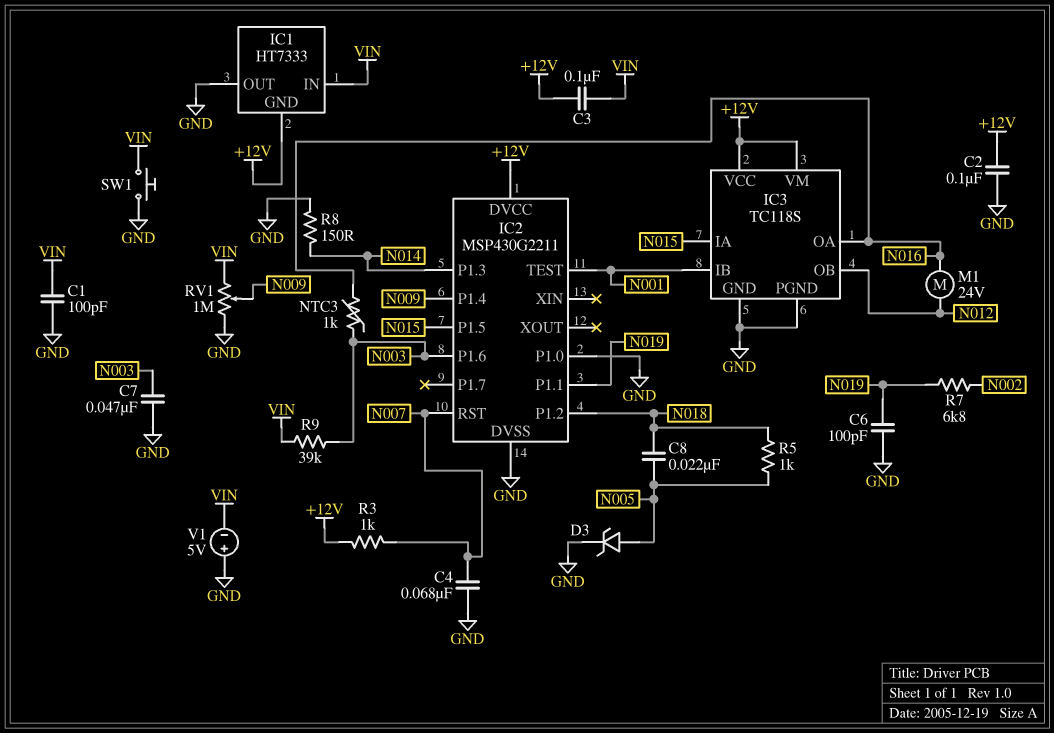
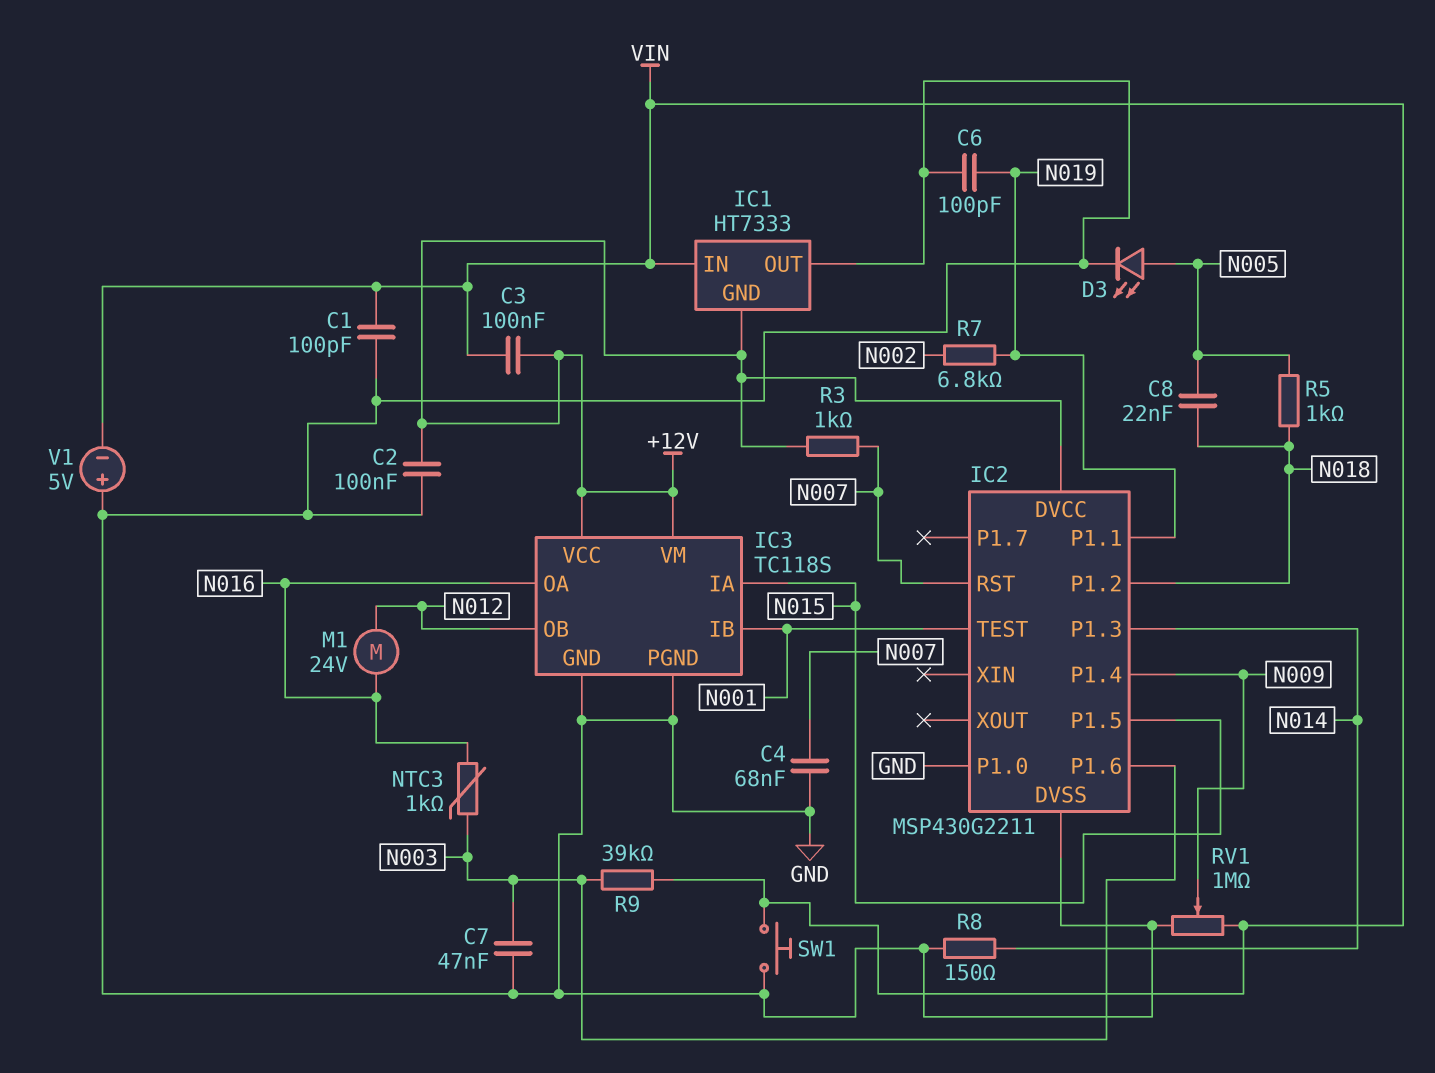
D3: zener (A N005, K GND) -> LED (A N005, K GND)

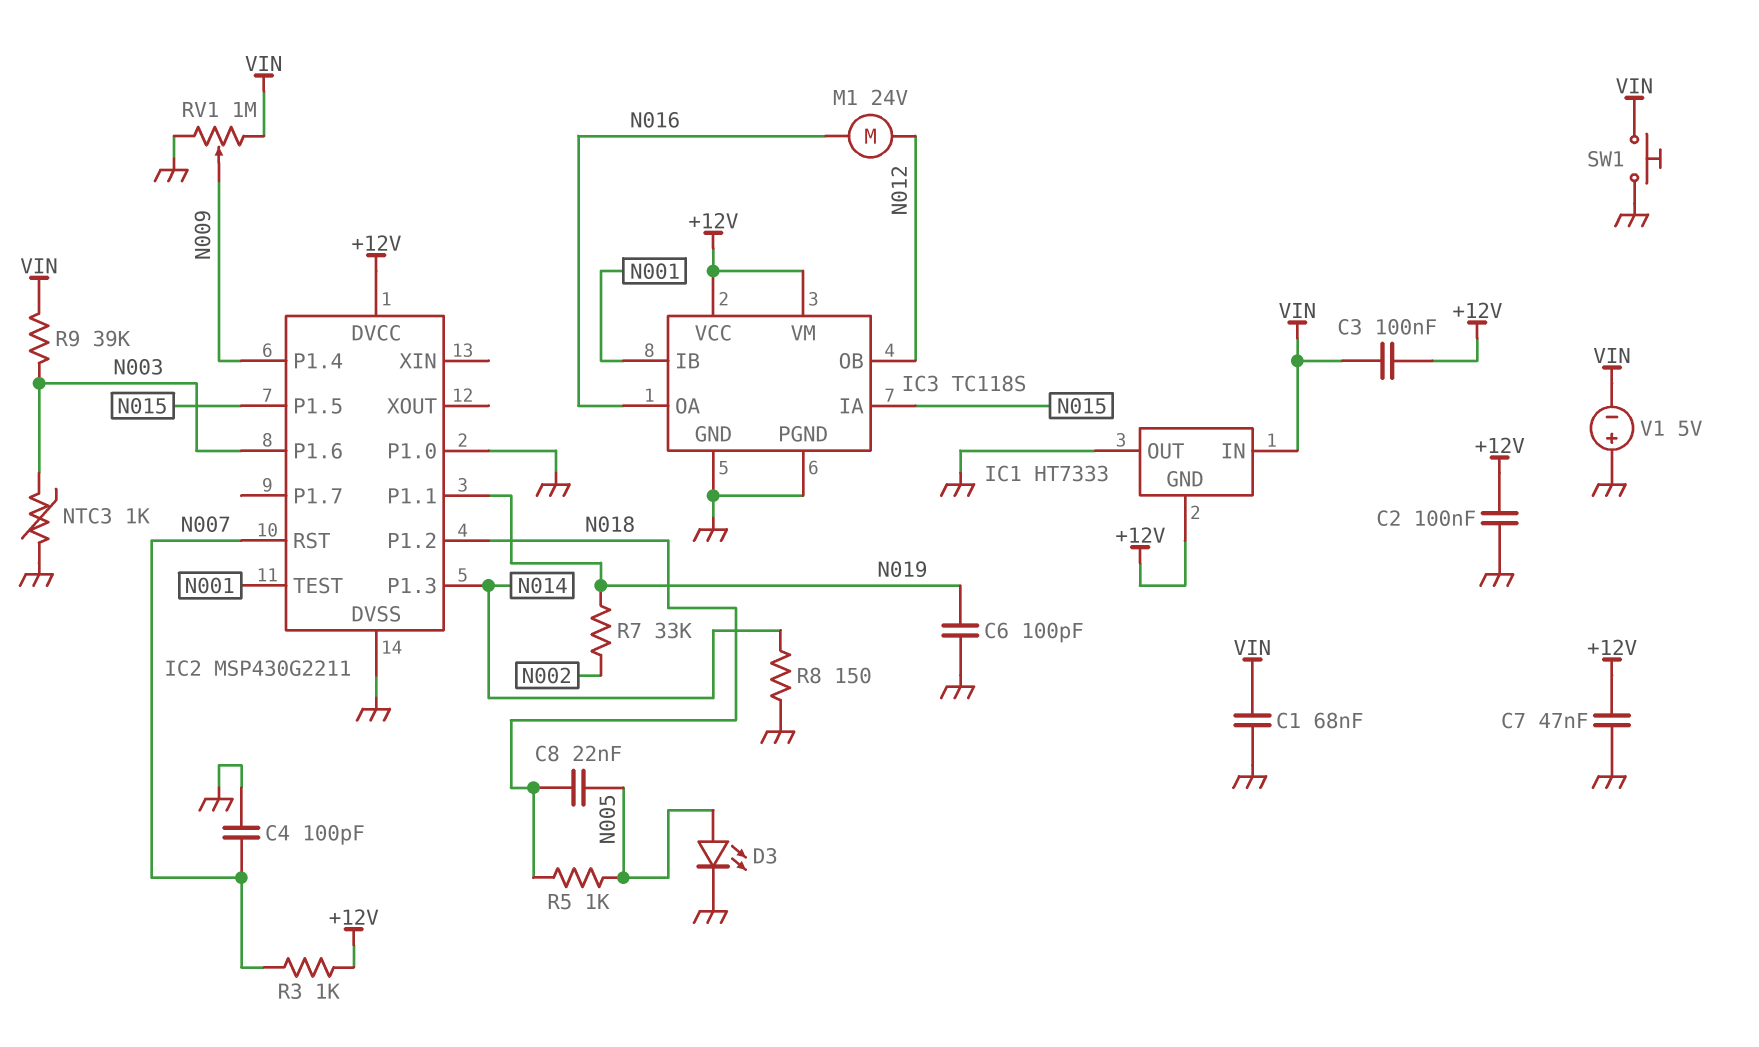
C1: 100pF (GND, VIN) -> 68nF (GND, VIN)
C4: 68nF (GND, N007) -> 100pF (GND, N007)
C7: 47nF (GND, N003) -> 47nF (+12V, GND)
NTC3: 1k (N003, N016) -> 1k (GND, N003)
R7: 6.8k (N002, N019) -> 33k (N002, N019)

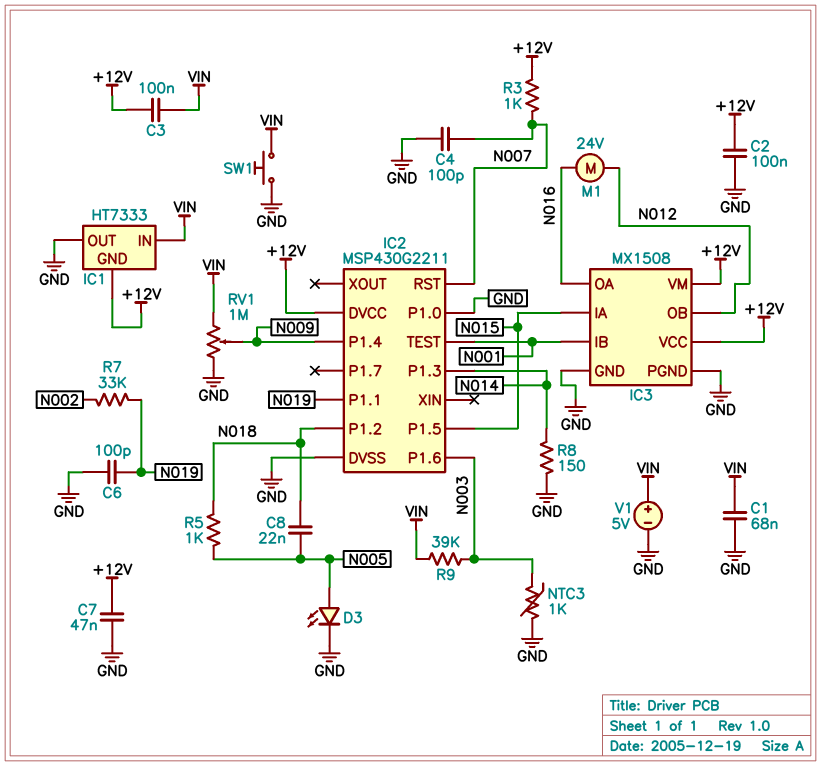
IC3: TC118S -> MX1508
V1: 5V (plus GND, minus VIN) -> 5V (plus VIN, minus GND)

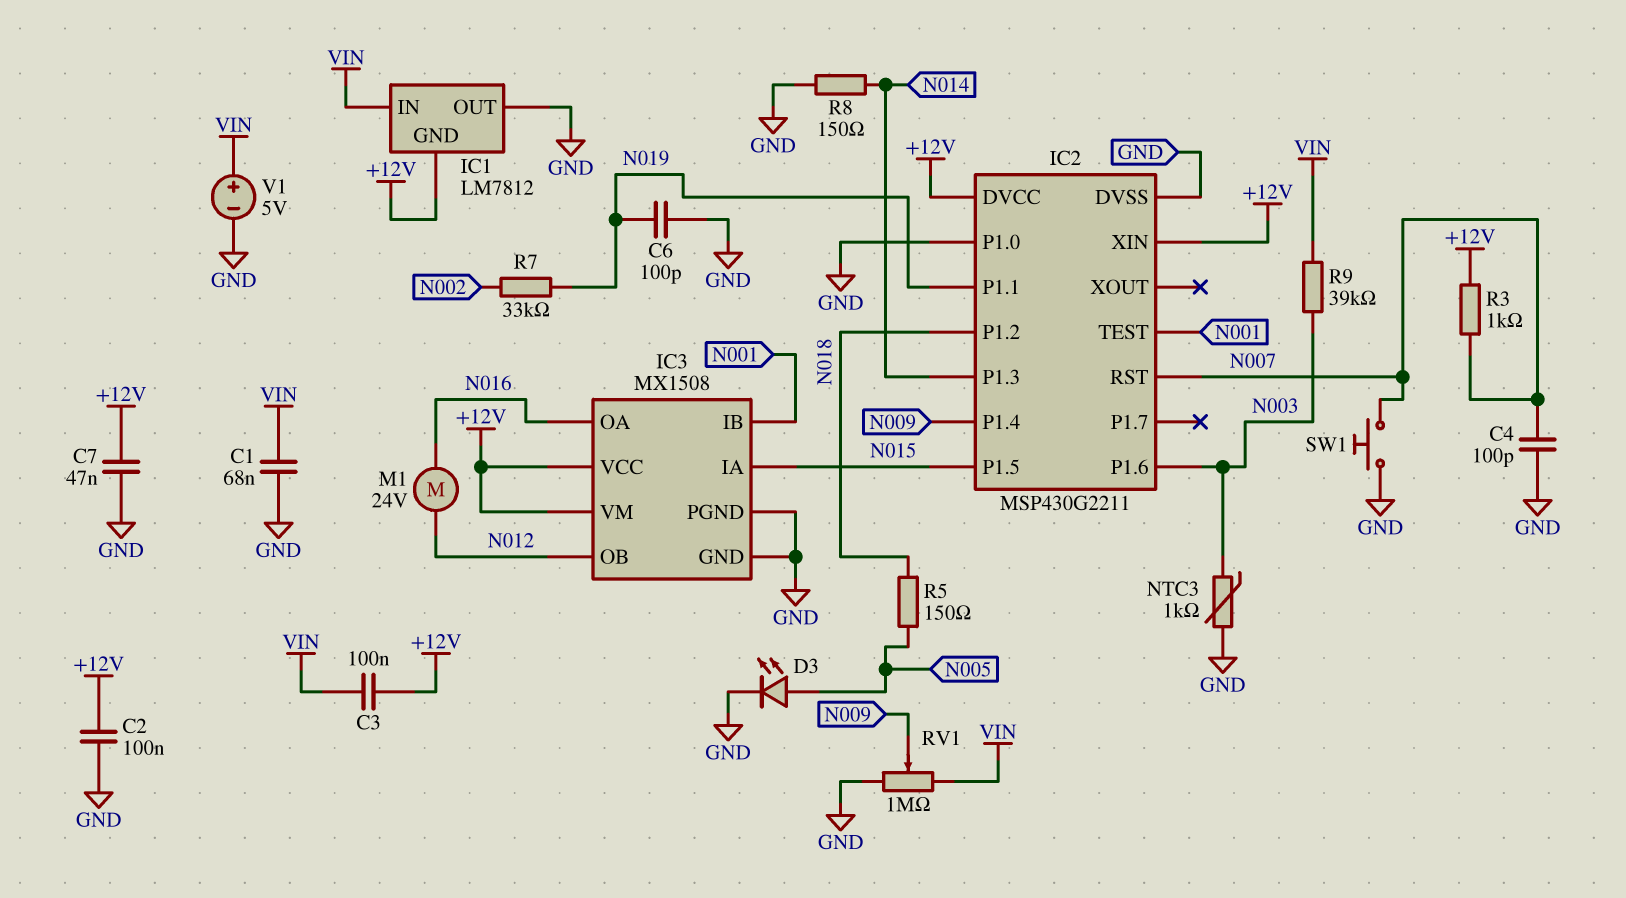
C8: 22nF (N005, N018) -> none
IC1: HT7333 -> LM7812
IC2 pin XIN: none -> +12V
R5: 1k (N005, N018) -> 150 (N005, N018)
SW1: button (GND, VIN) -> button (GND, N007)

